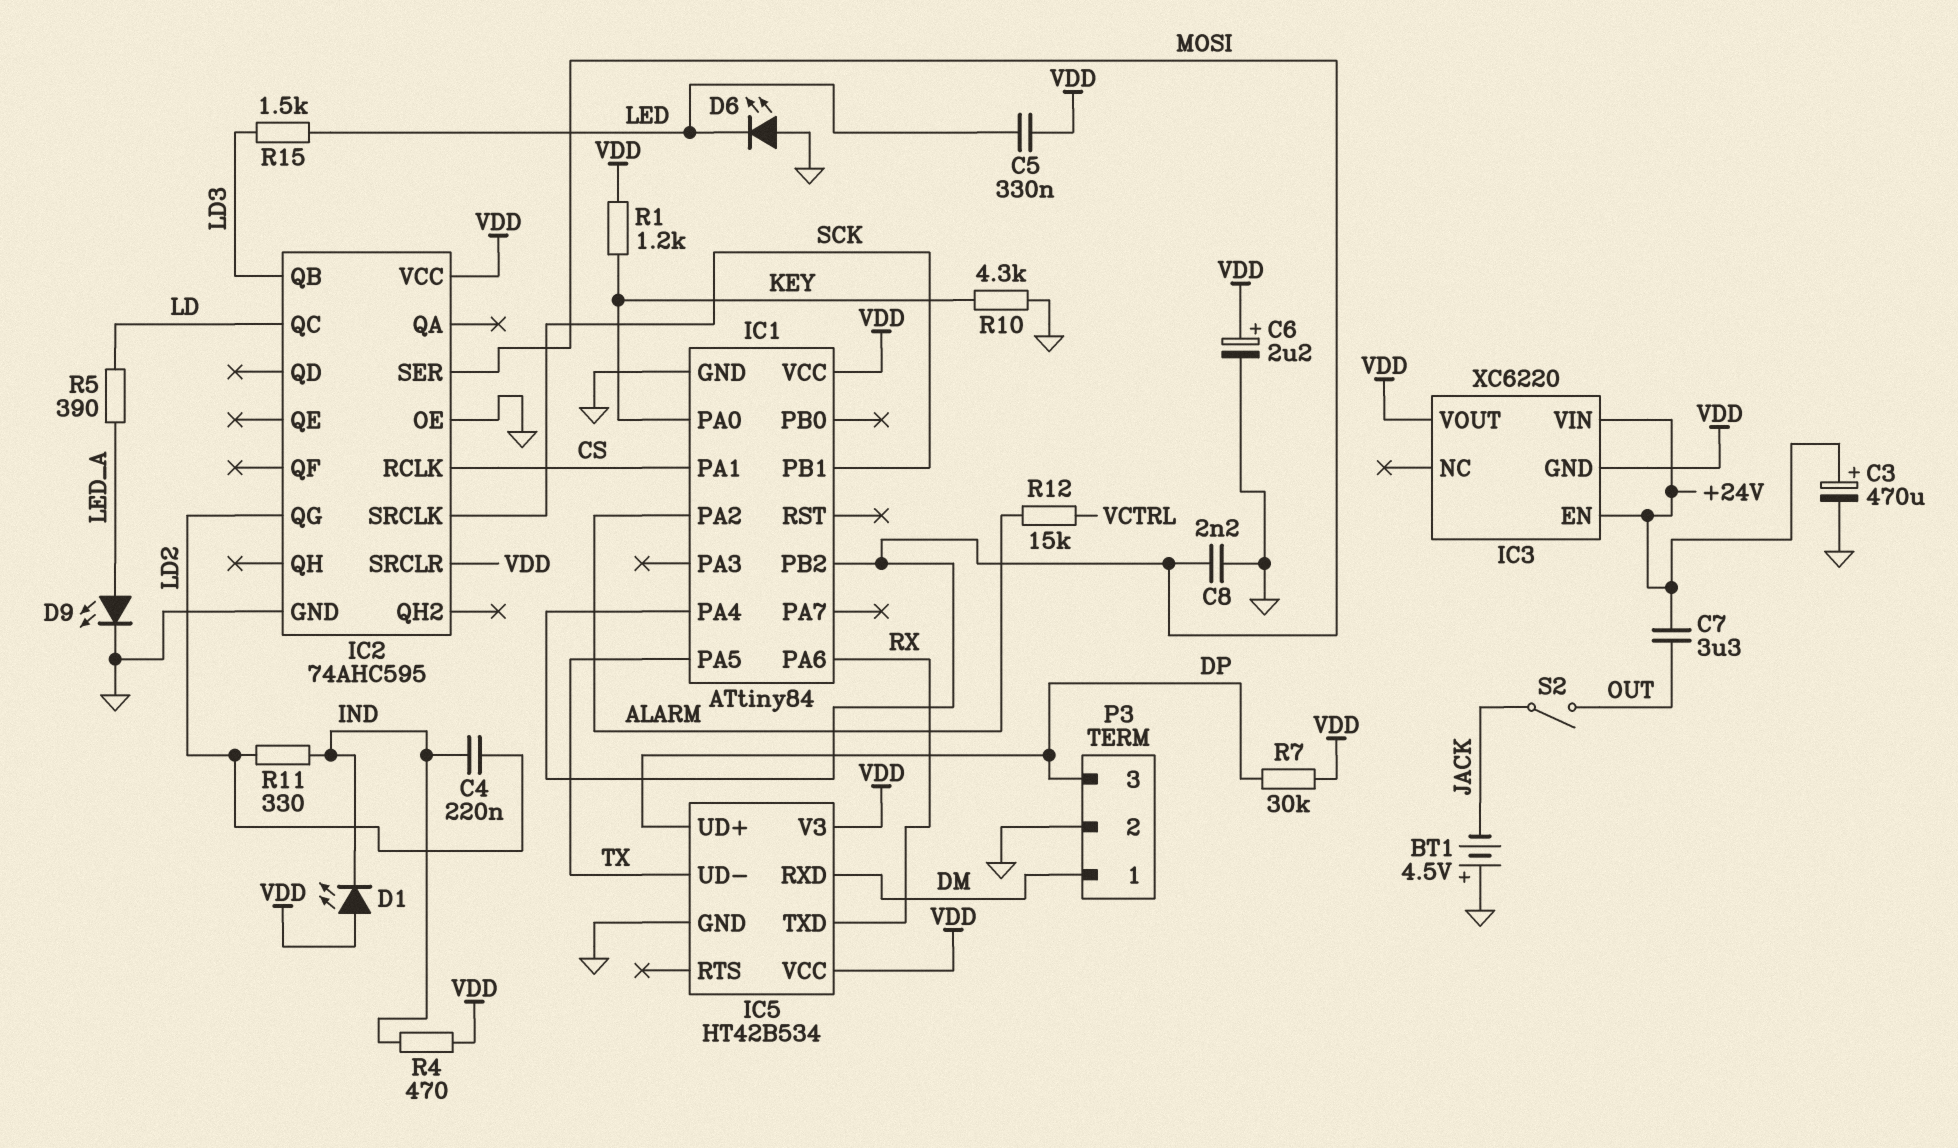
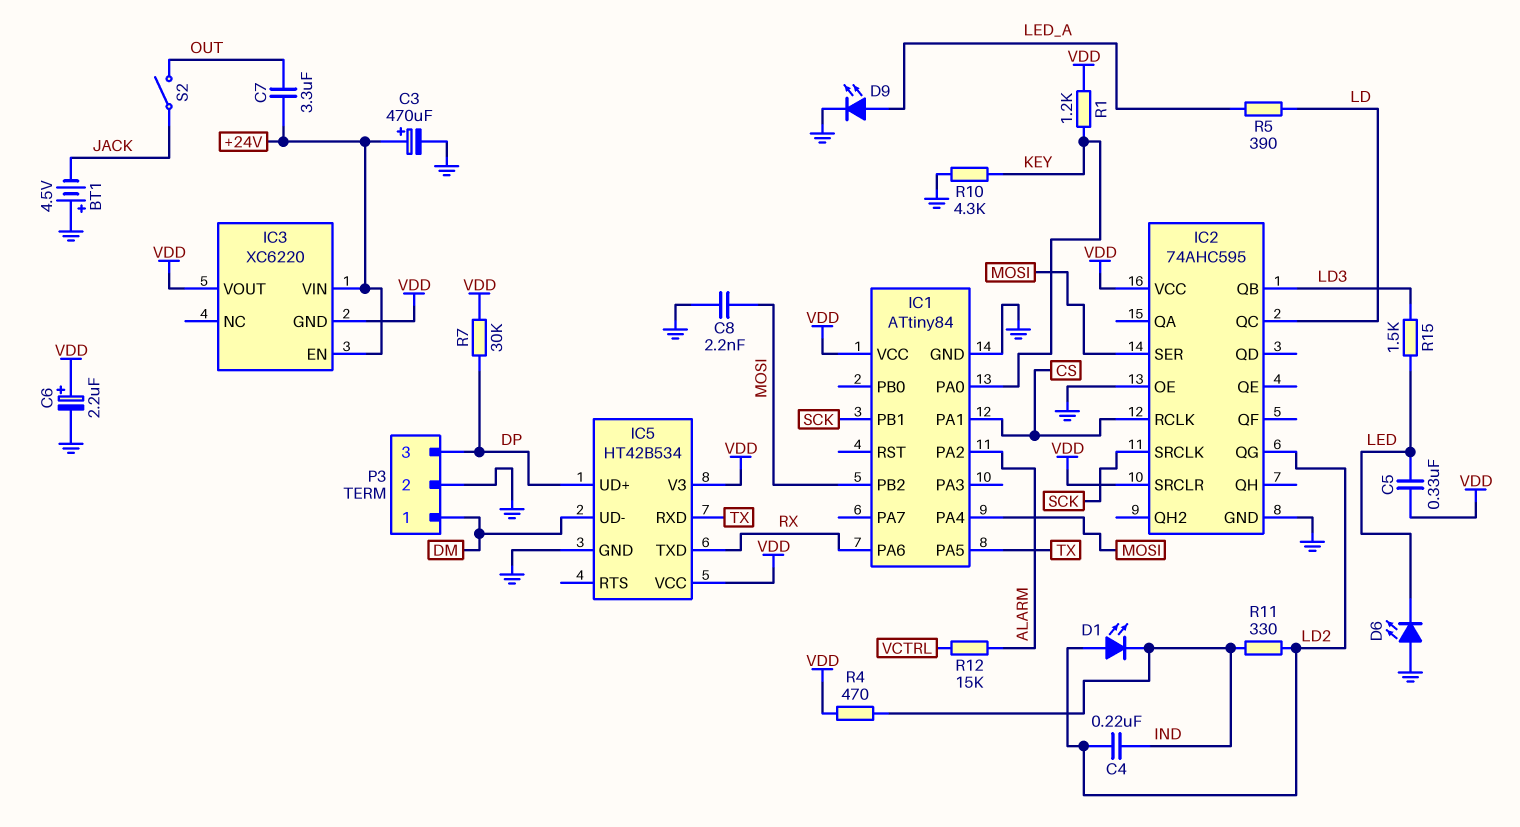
D1: LED (A VDD, K IND) -> LED (A LD2, K IND)
IC5 pin RXD: DM -> TX
IC5 pin UD-: TX -> DM

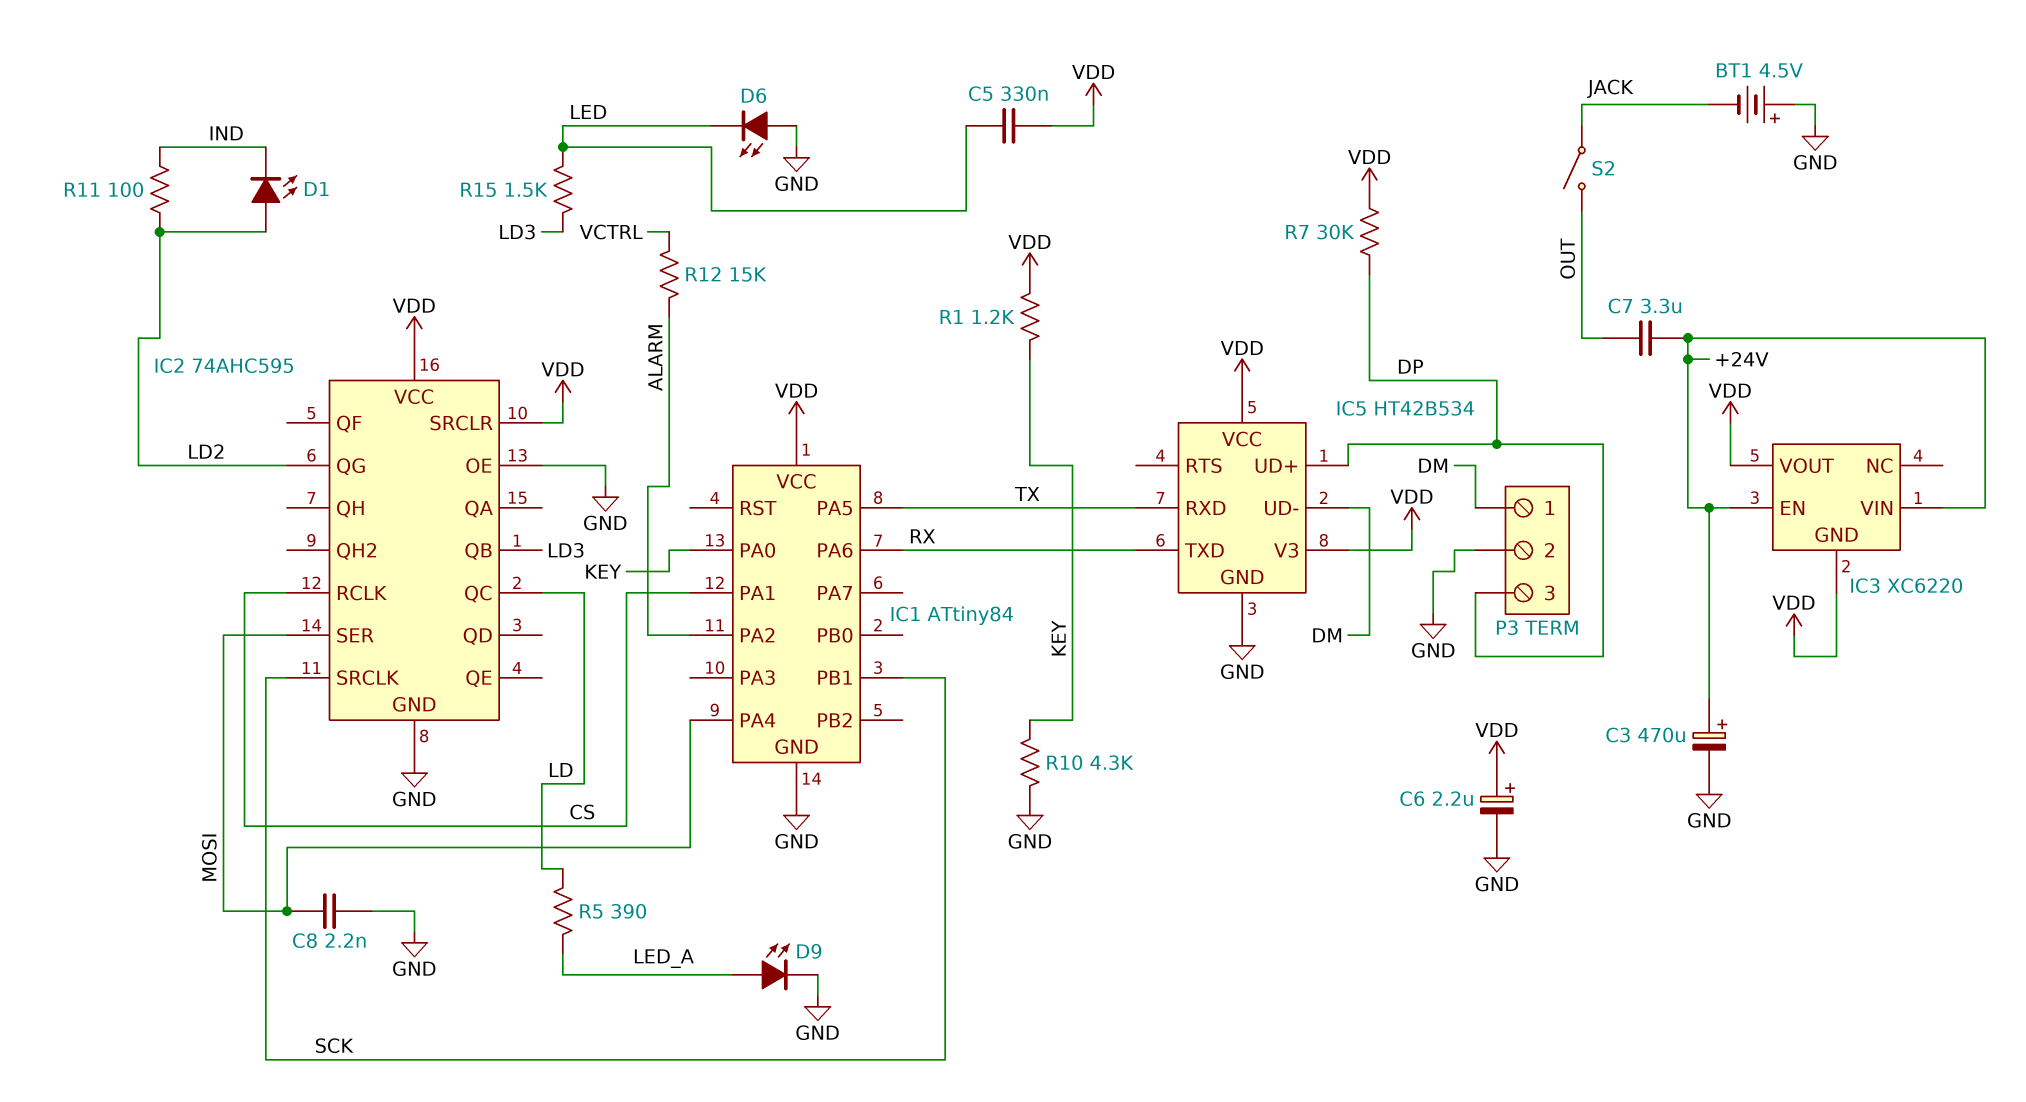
C4: 220nF (IND, LD2) -> none
IC1 pin PB2: MOSI -> none
R4: 470 (IND, VDD) -> none
R11: 330 (IND, LD2) -> 100 (IND, LD2)

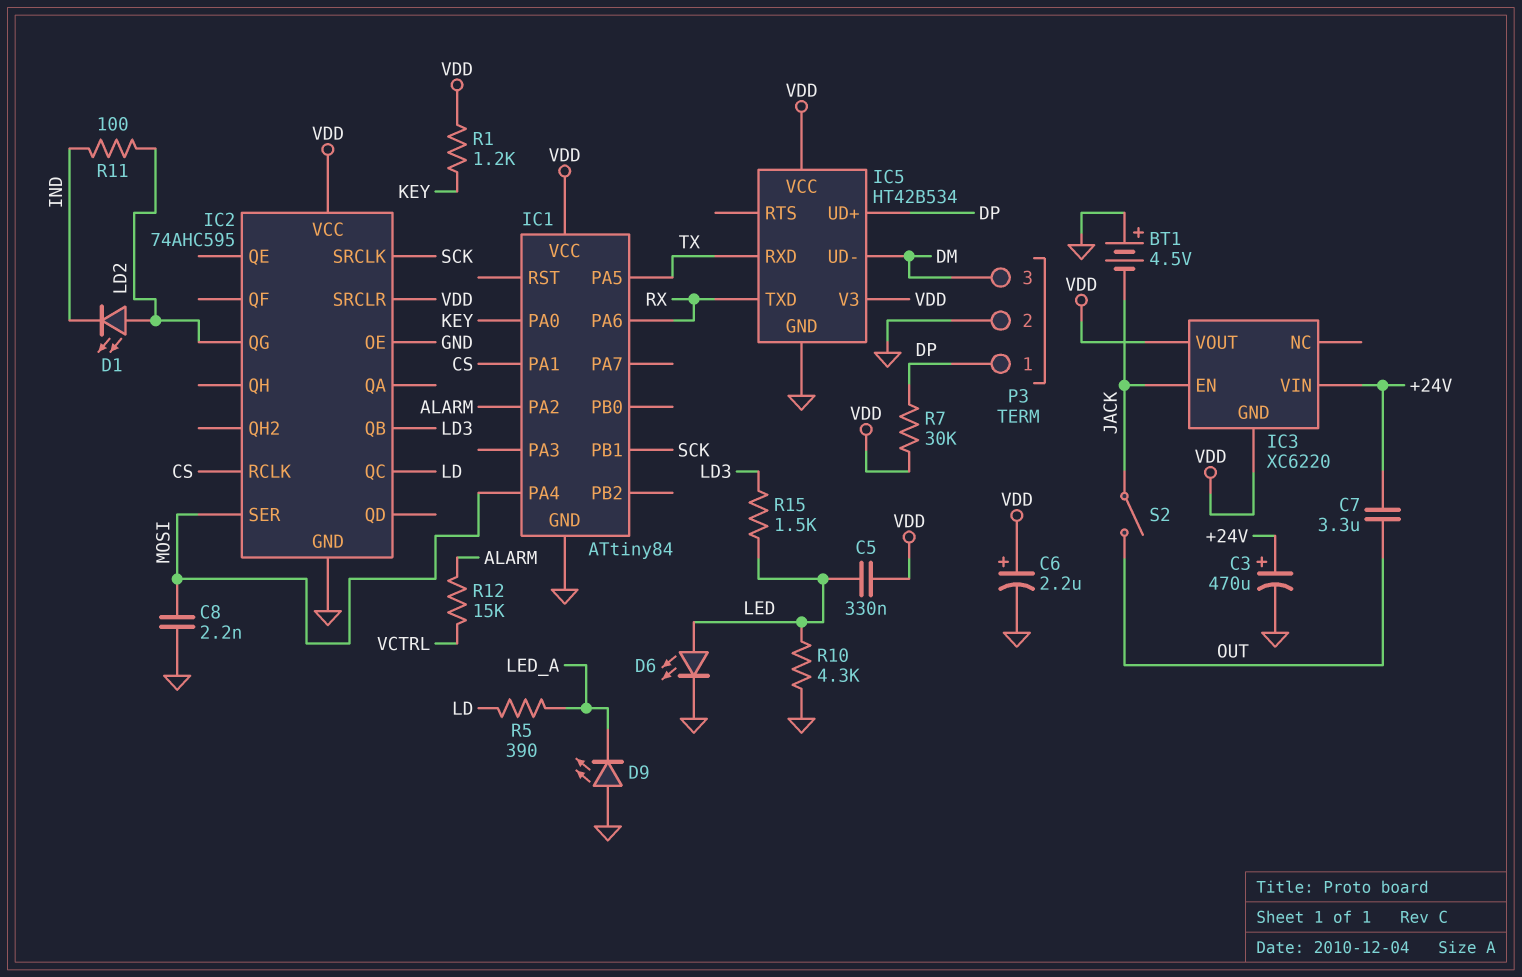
D6: LED (A GND, K LED) -> LED (A LED, K GND)
D9: LED (A LED_A, K GND) -> LED (A GND, K LED_A)
IC3 pin EN: +24V -> JACK
P3 pin 1: DM -> DP
P3 pin 3: DP -> DM
R10: 4.3k (GND, KEY) -> 4.3k (GND, LED)

